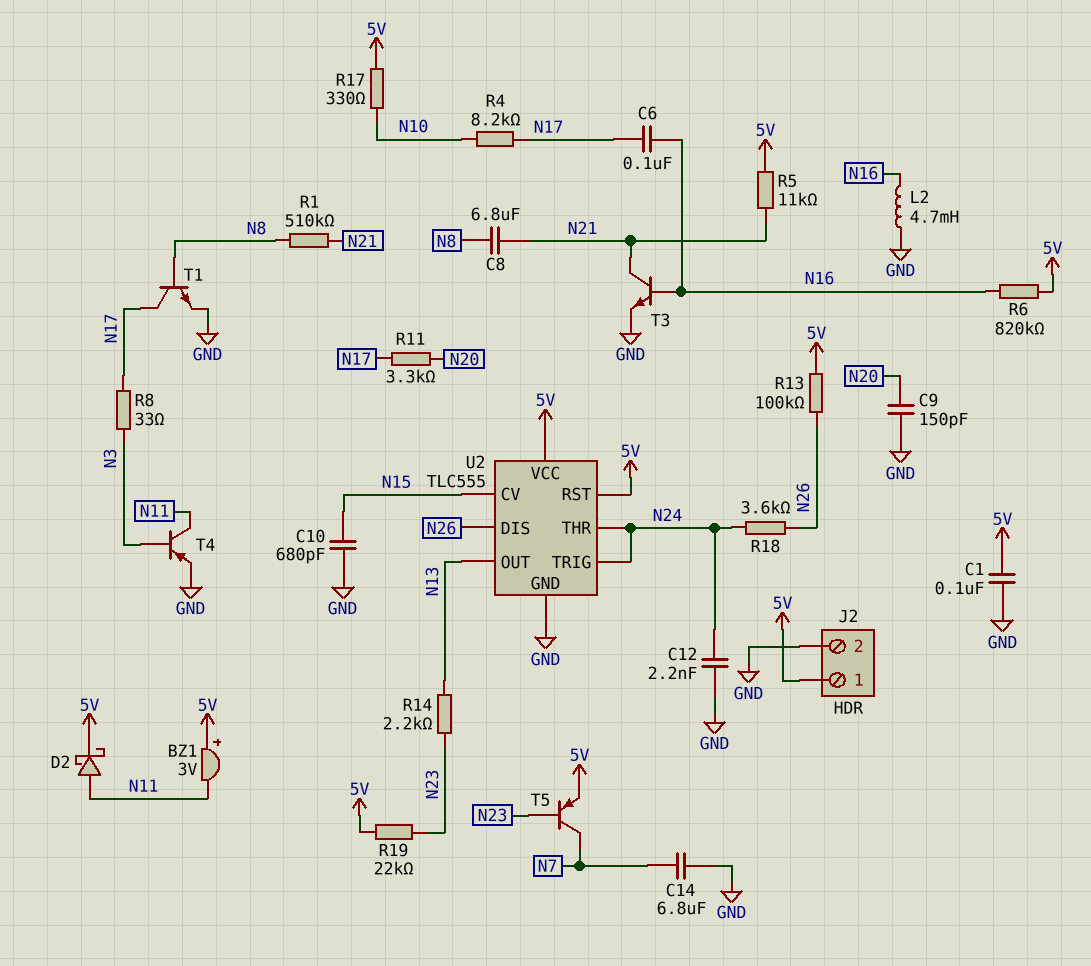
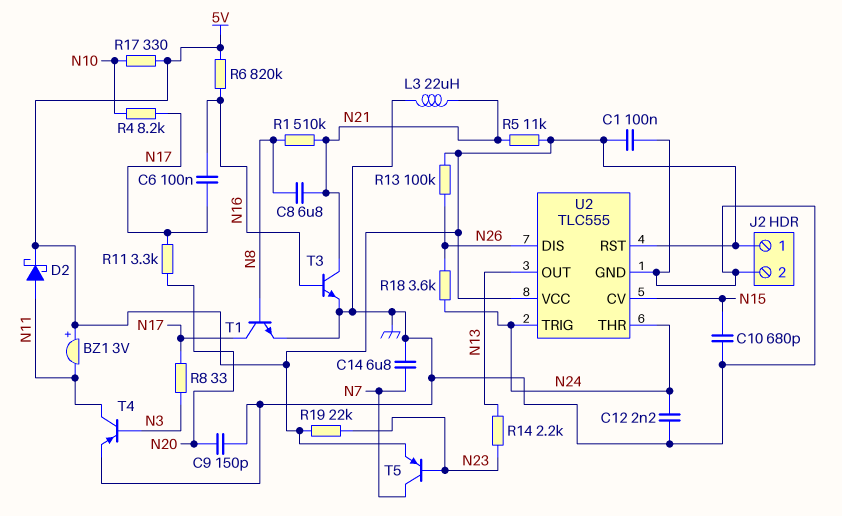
L2: 4.7mH (GND, N16) -> none
L3: none -> 22uH (GND, N21)

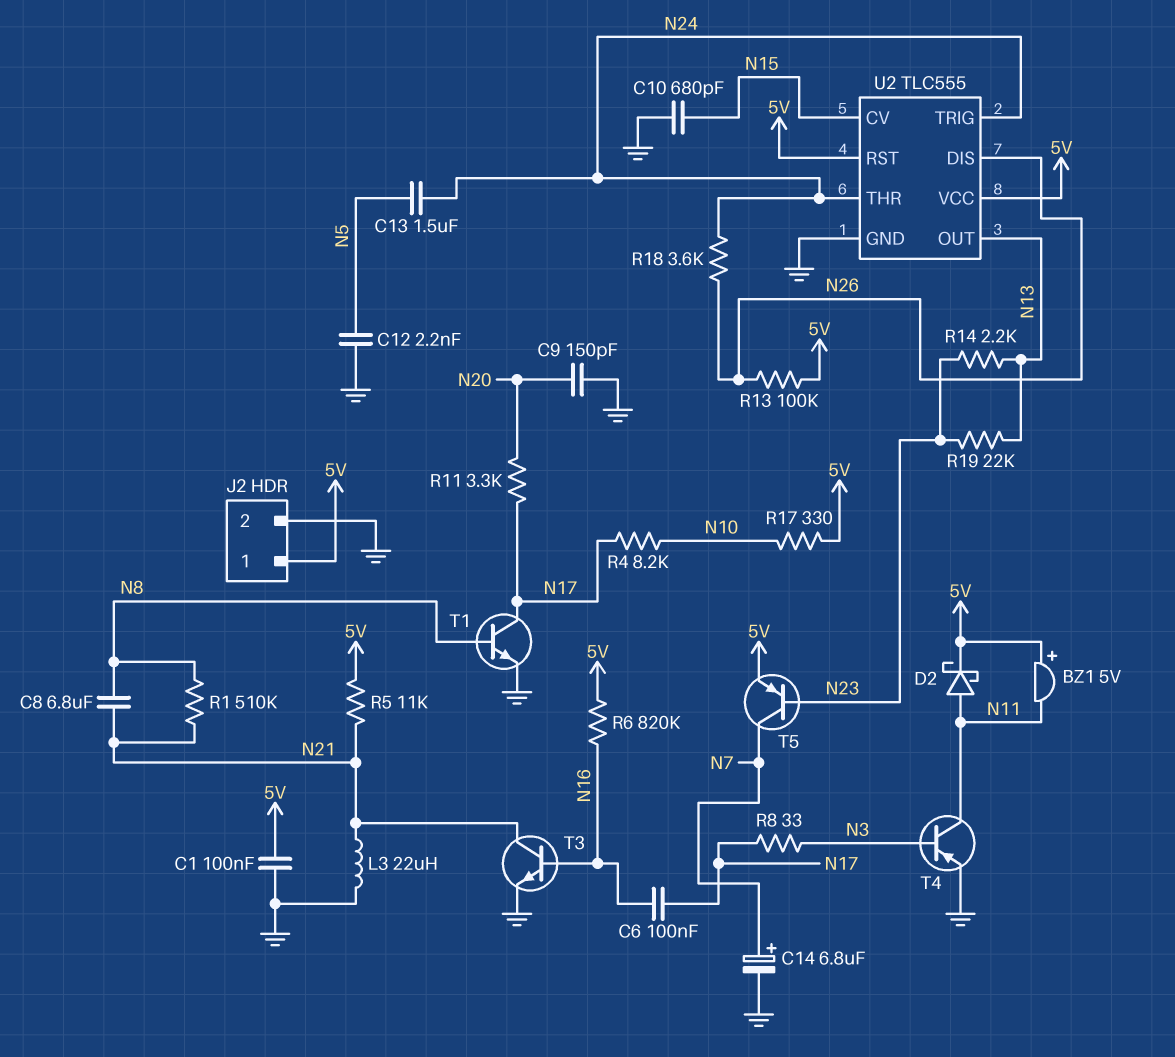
BZ1: buzzer 3V (plus 5V, minus N11) -> buzzer 5V (plus 5V, minus N11)
C12: 2.2nF (GND, N24) -> 2.2nF (GND, N5)
C13: none -> 1.5uF (N5, N24)
C14: 6.8uF (GND, N7) -> 6.8uF (plus N7, minus GND)
R19: 22k (5V, N23) -> 22k (N13, N23)

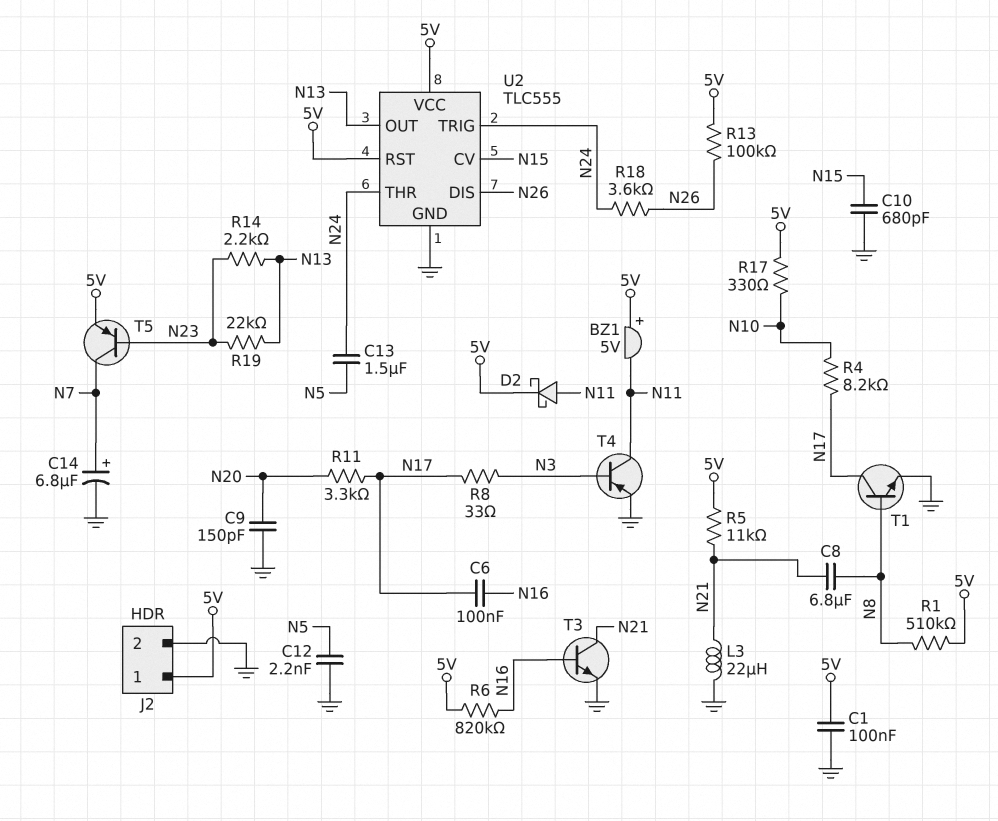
R1: 510k (N8, N21) -> 510k (5V, N8)

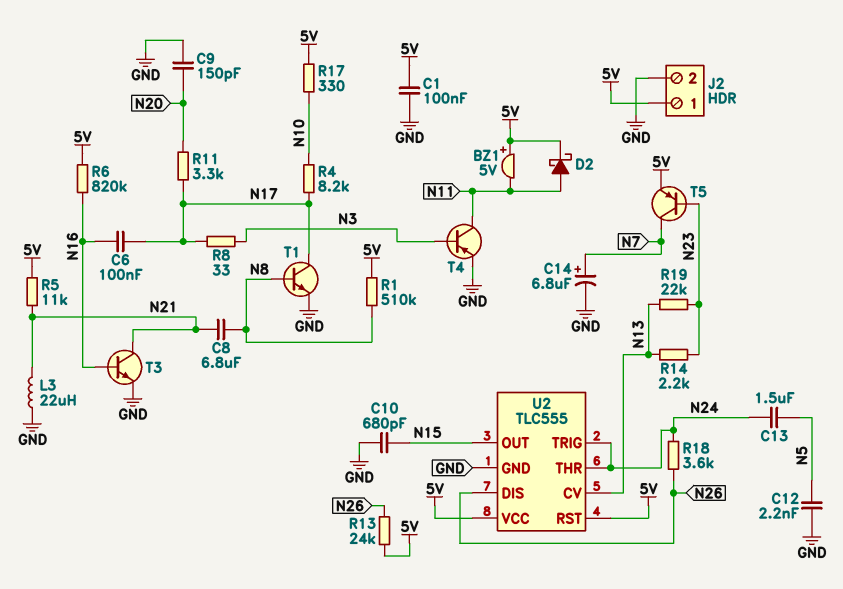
R13: 100k (5V, N26) -> 24k (5V, N26)
U2 pin CV: N15 -> N13
U2 pin OUT: N13 -> N15

